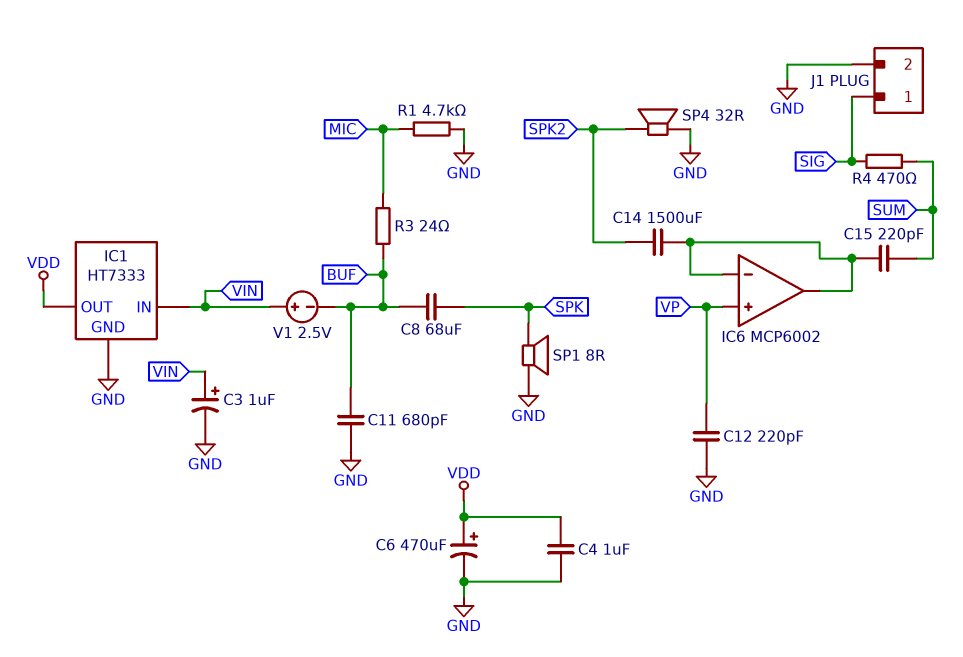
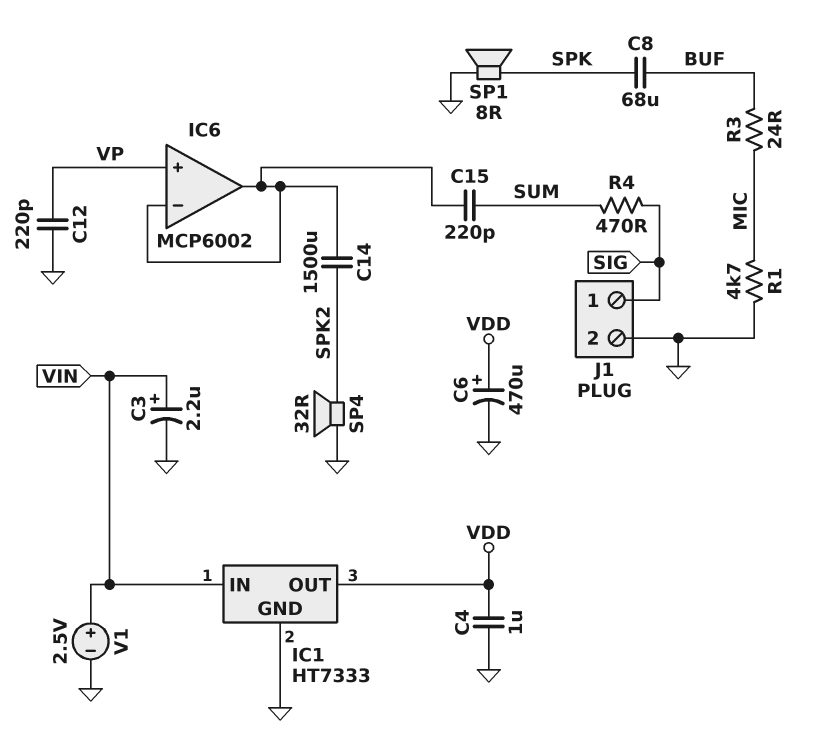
C3: 1uF (plus VIN, minus GND) -> 2.2uF (plus VIN, minus GND)
C11: 680pF (BUF, GND) -> none
V1: 2.5V (plus VIN, minus BUF) -> 2.5V (plus VIN, minus GND)

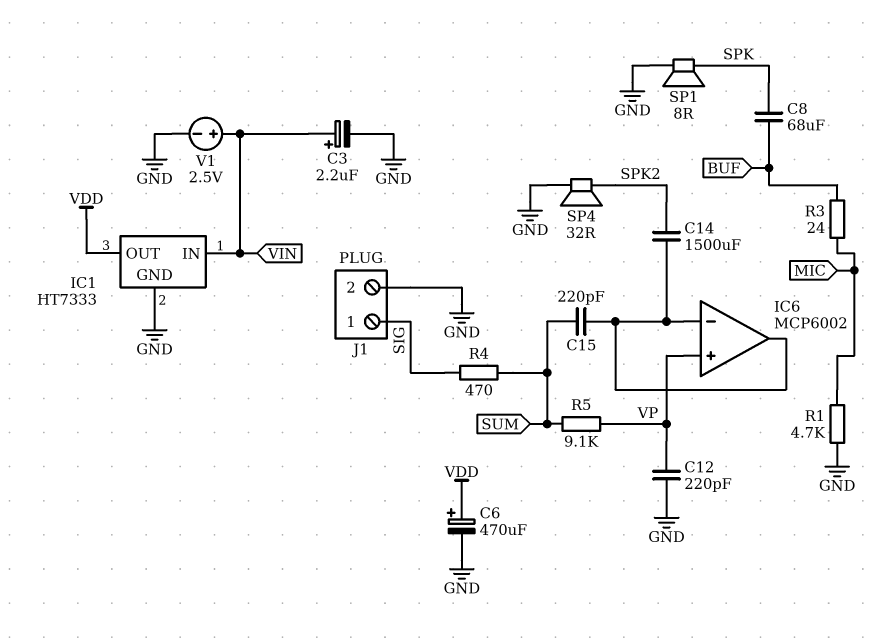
C4: 1uF (GND, VDD) -> none
R5: none -> 9.1k (SUM, VP)

